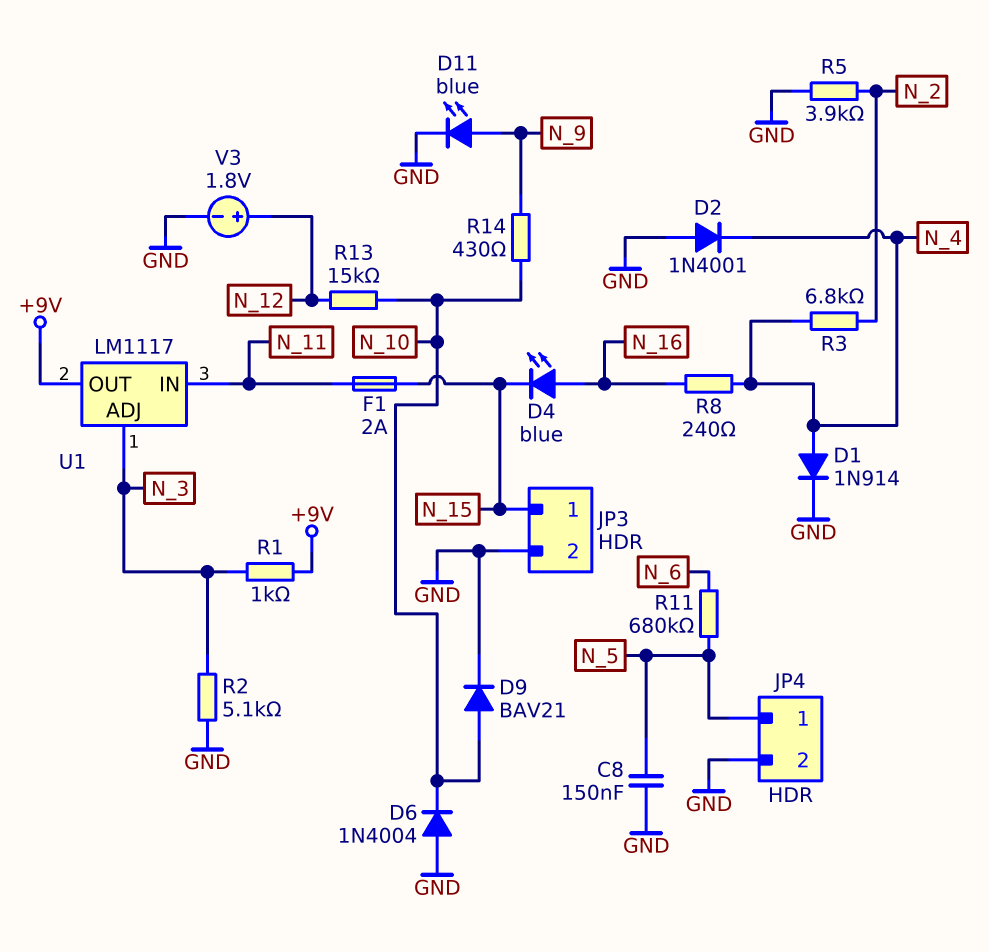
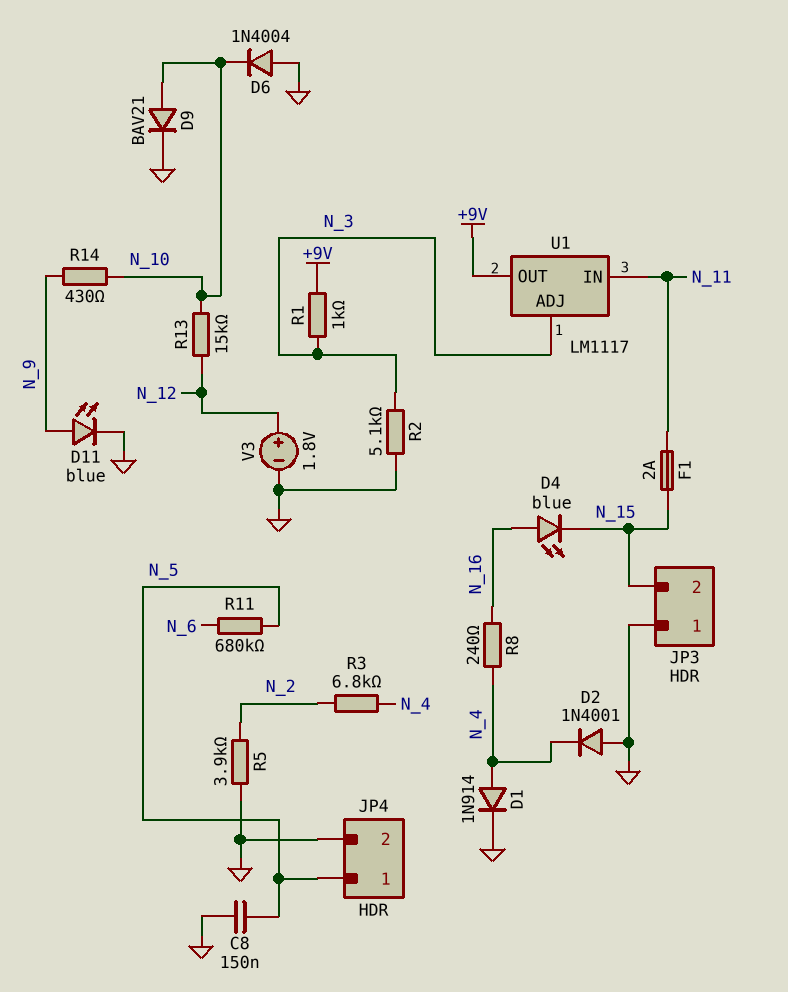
JP3 pin 1: N_15 -> GND
JP3 pin 2: GND -> N_15

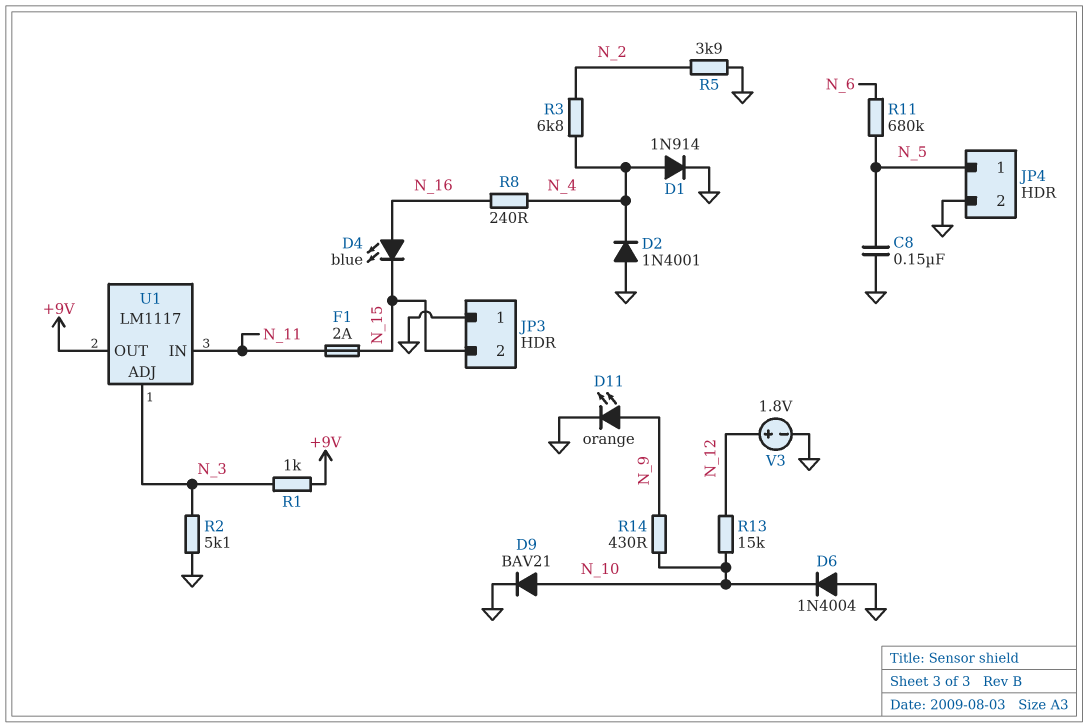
D11: LED blue (A N_9, K GND) -> LED orange (A N_9, K GND)

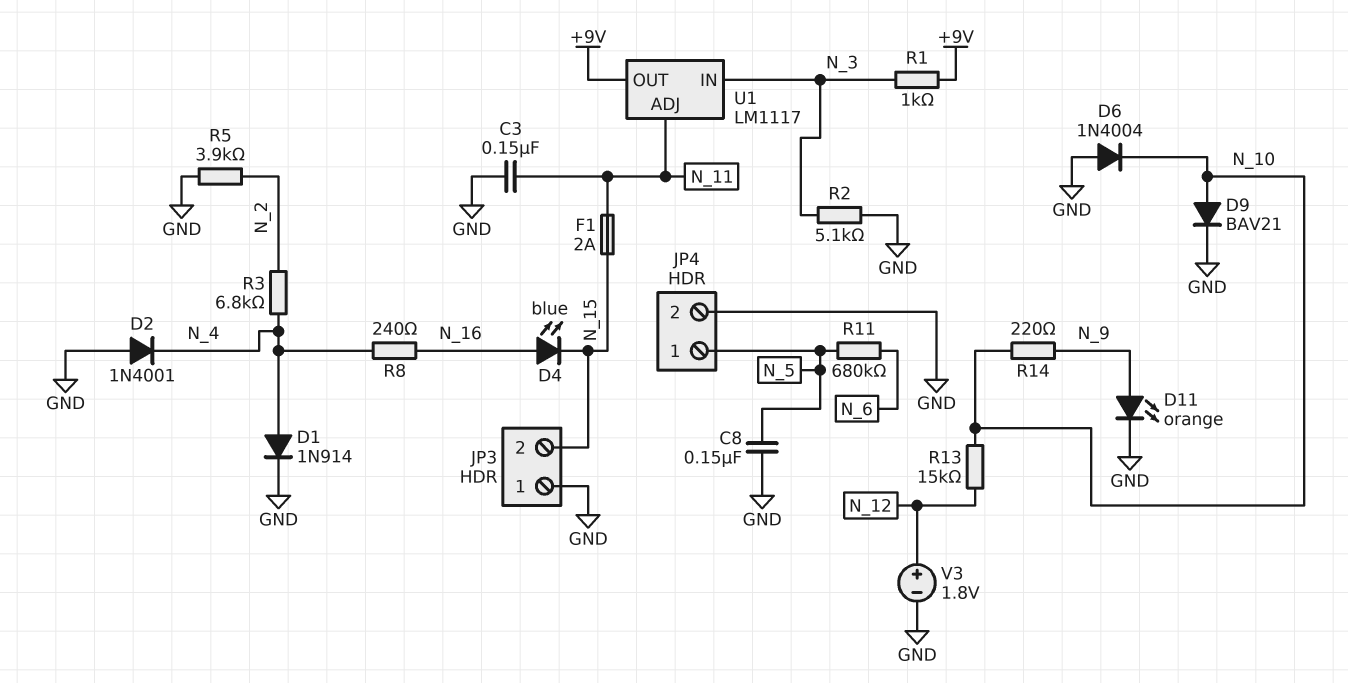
C3: none -> 150nF (GND, N_11)
R14: 430 (N_9, N_10) -> 220 (N_9, N_10)
U1 pin ADJ: N_3 -> N_11
U1 pin IN: N_11 -> N_3

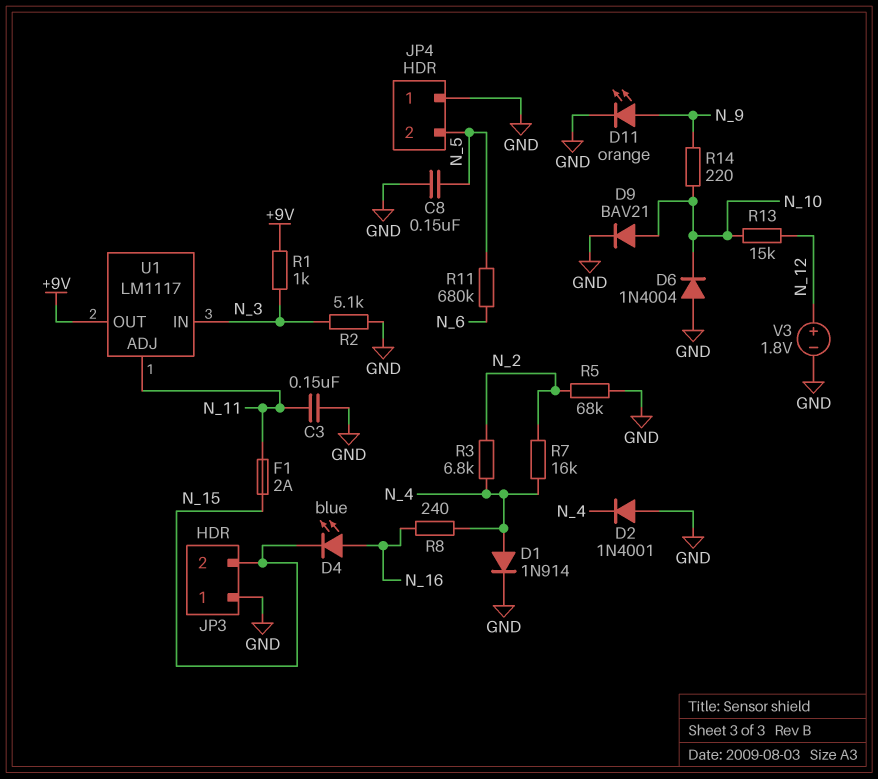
JP4 pin 1: N_5 -> GND
JP4 pin 2: GND -> N_5
R5: 3.9k (GND, N_2) -> 68k (GND, N_2)
R7: none -> 16k (N_2, N_4)

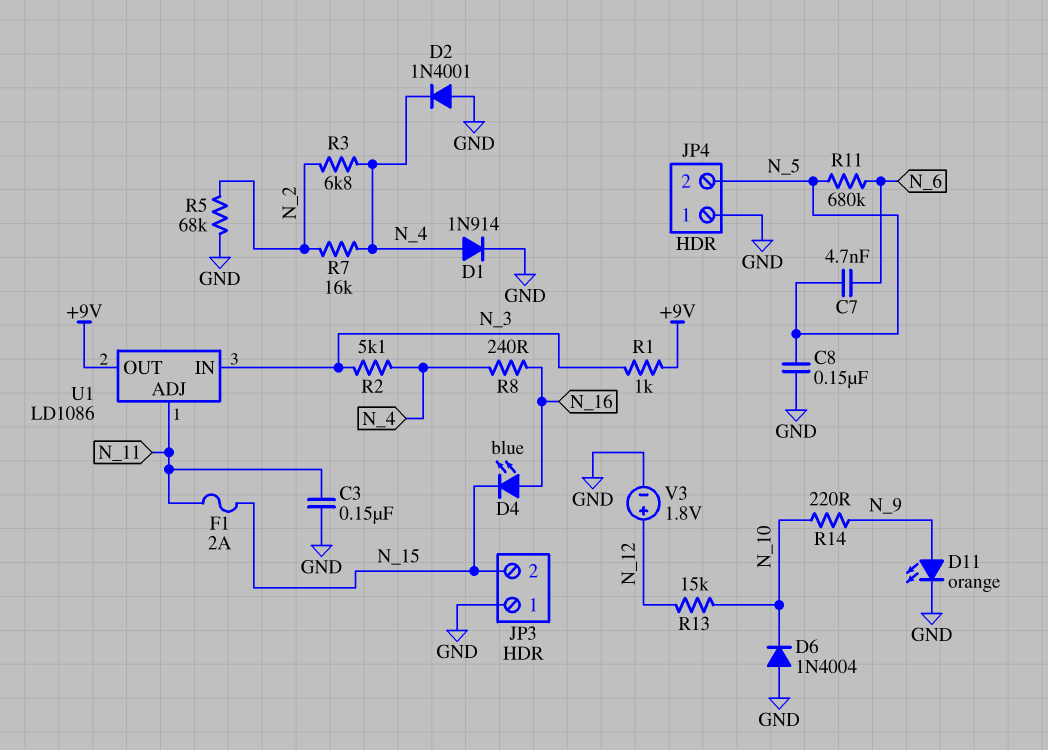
C7: none -> 4.7nF (N_5, N_6)
D9: diode BAV21 (A N_10, K GND) -> none
R2: 5.1k (GND, N_3) -> 5.1k (N_3, N_4)
U1: LM1117 -> LD1086

